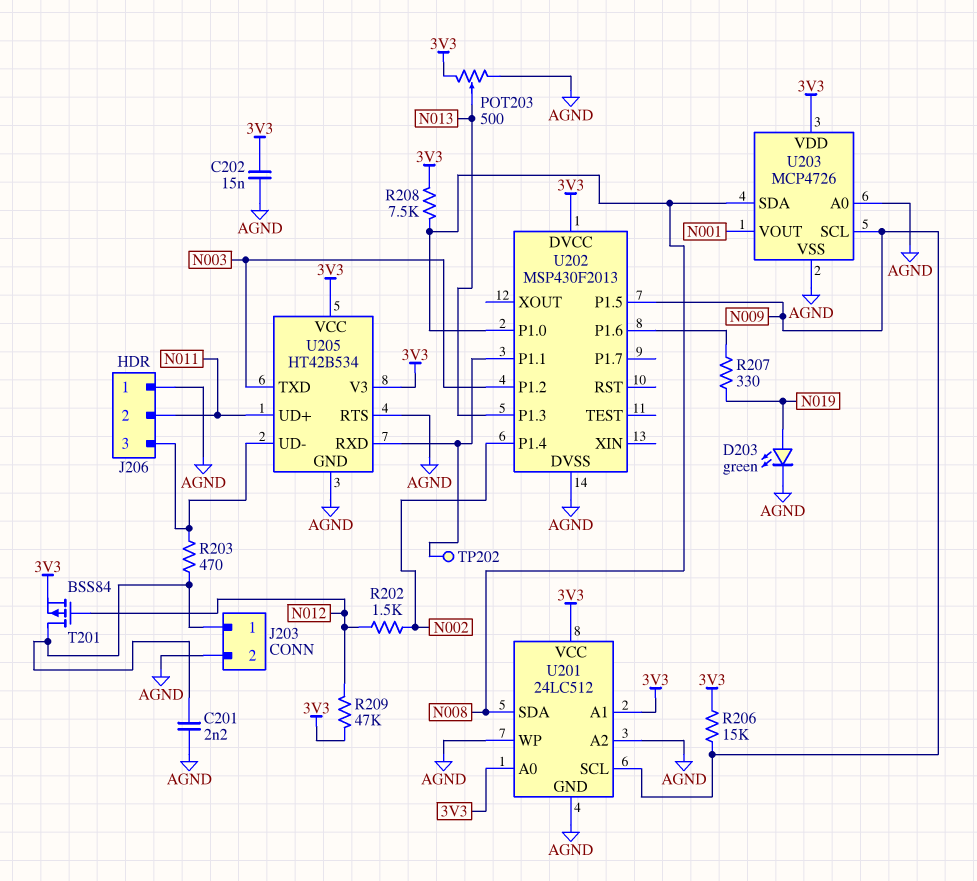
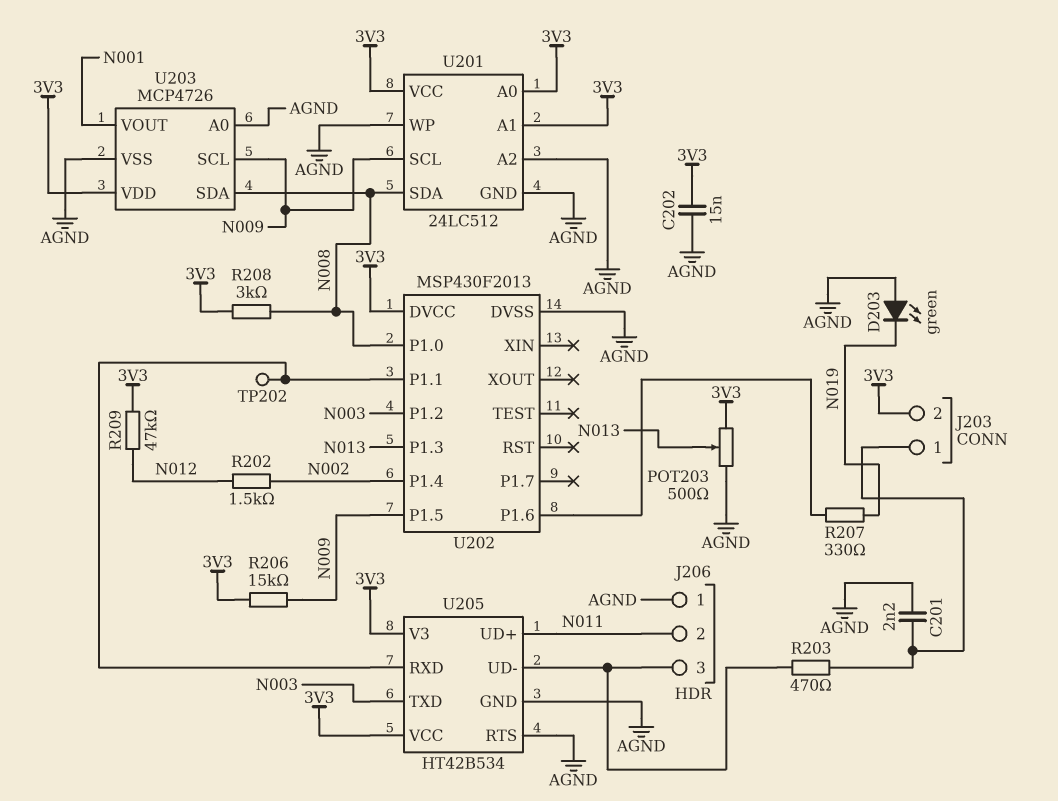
D203: LED green (A N019, K AGND) -> LED green (A AGND, K N019)
J203 pin 2: AGND -> 3V3
R208: 7.5k (3V3, N008) -> 3k (3V3, N008)
T201: PMOS BSS84 (G N012, D J203/1, S 3V3) -> none

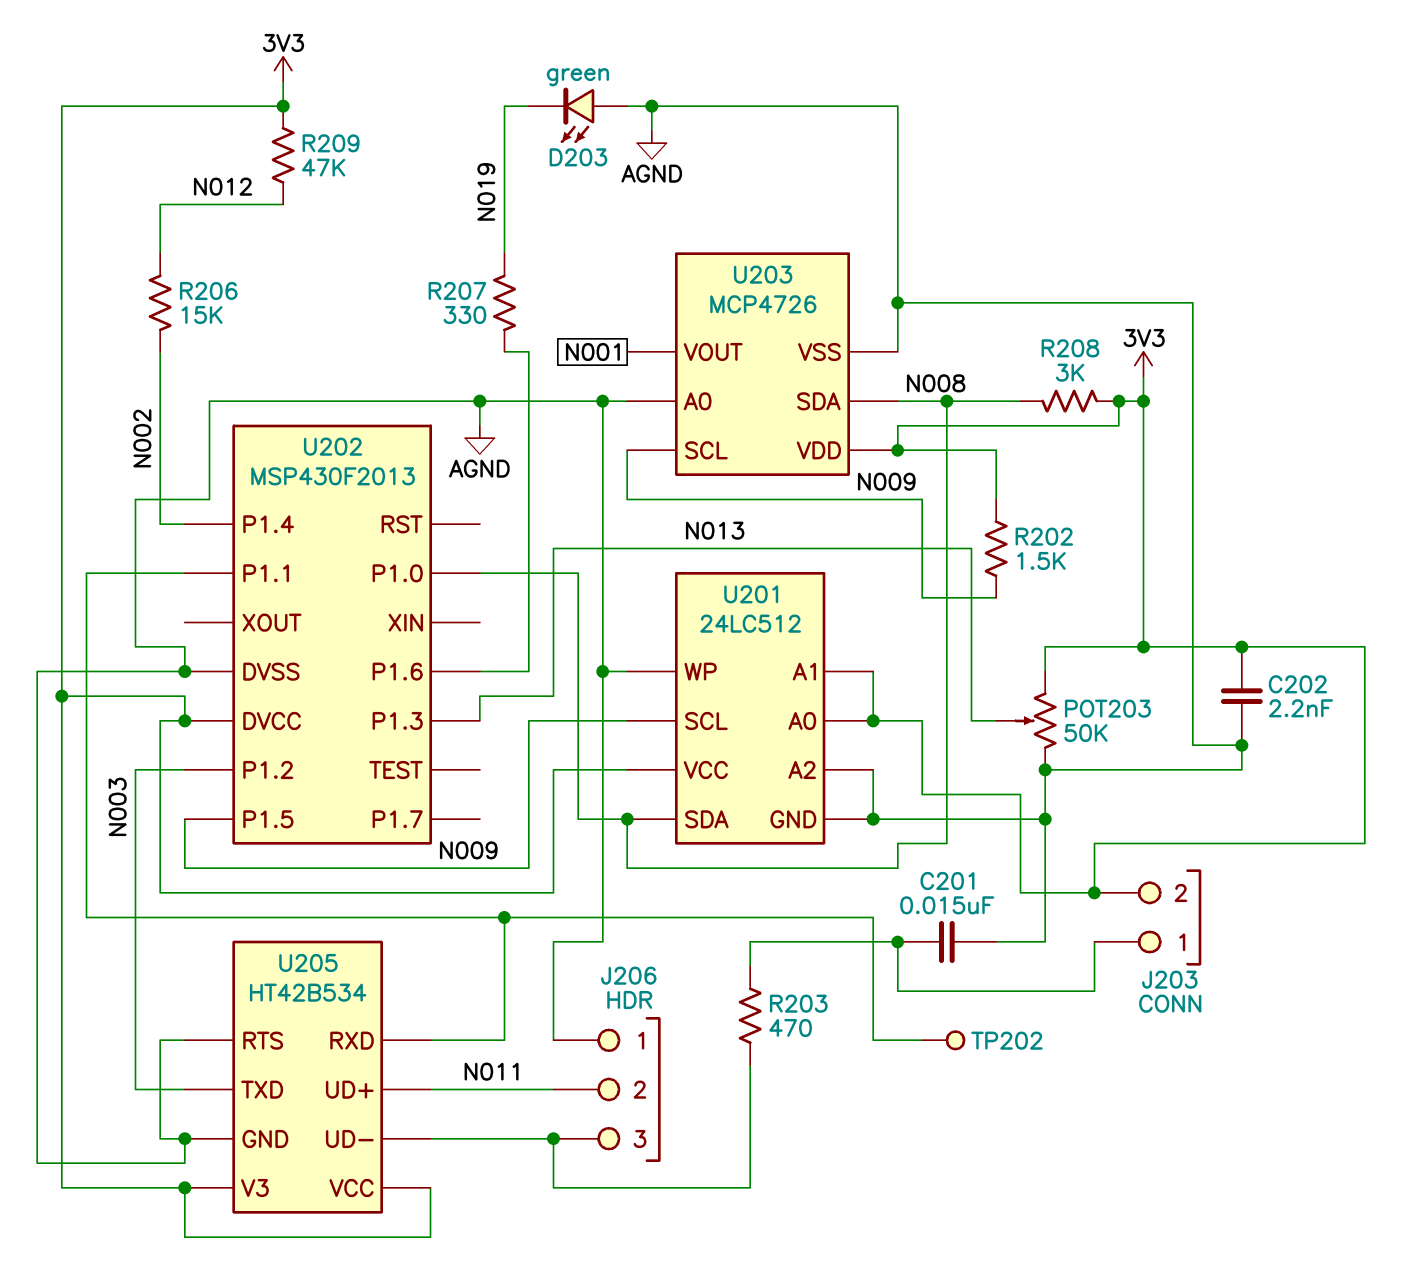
C201: 2.2nF (AGND, J203/1) -> 15nF (AGND, J203/1)
C202: 15nF (3V3, AGND) -> 2.2nF (3V3, AGND)
POT203: 500 (3V3, AGND, wiper N013) -> 50k (3V3, AGND, wiper N013)
R202: 1.5k (N002, N012) -> 1.5k (3V3, N009)
R206: 15k (3V3, N009) -> 15k (N002, N012)

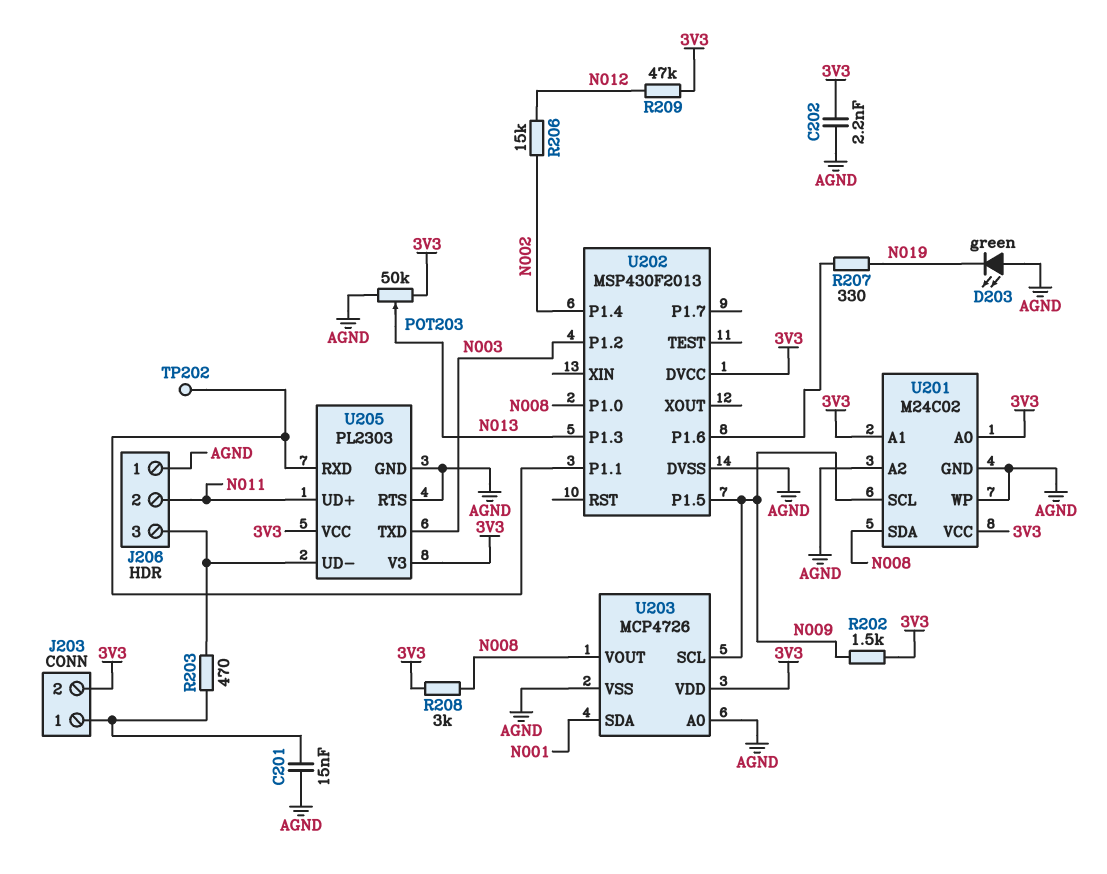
U201: 24LC512 -> M24C02
U203 pin SDA: N008 -> N001
U203 pin VOUT: N001 -> N008
U205: HT42B534 -> PL2303

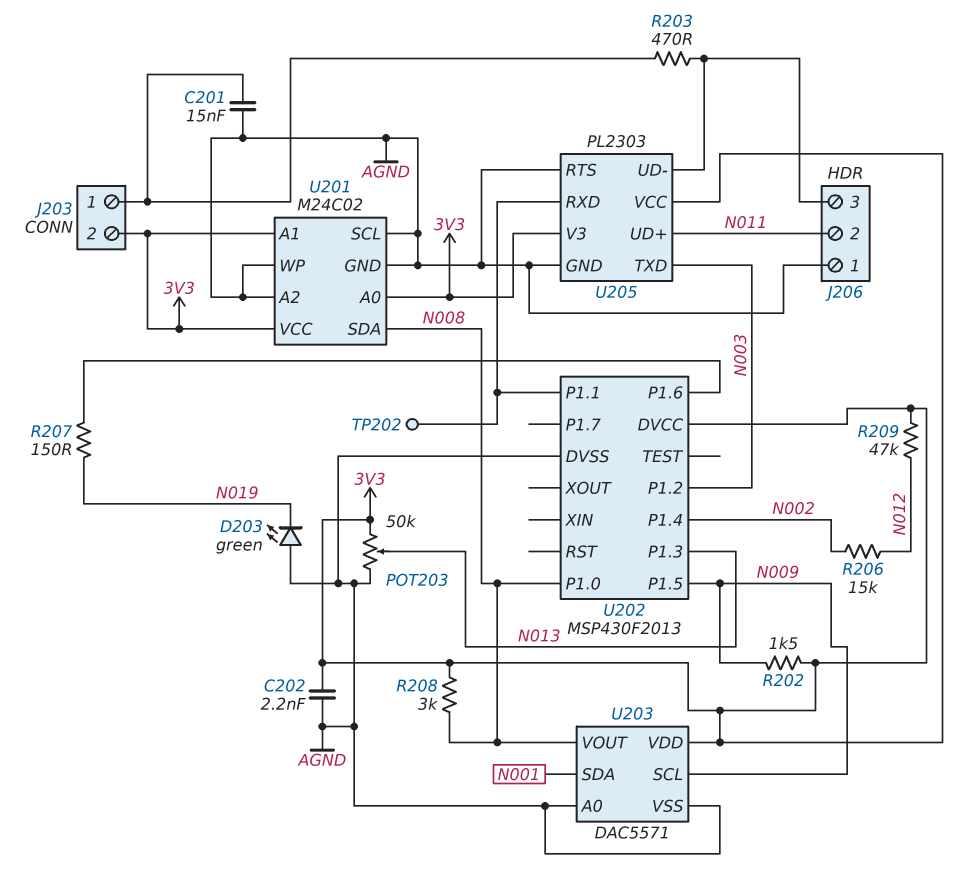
R207: 330 (N019, U202/P1.6) -> 150 (N019, U202/P1.6)
U201 pin SCL: N009 -> AGND
U203: MCP4726 -> DAC5571

